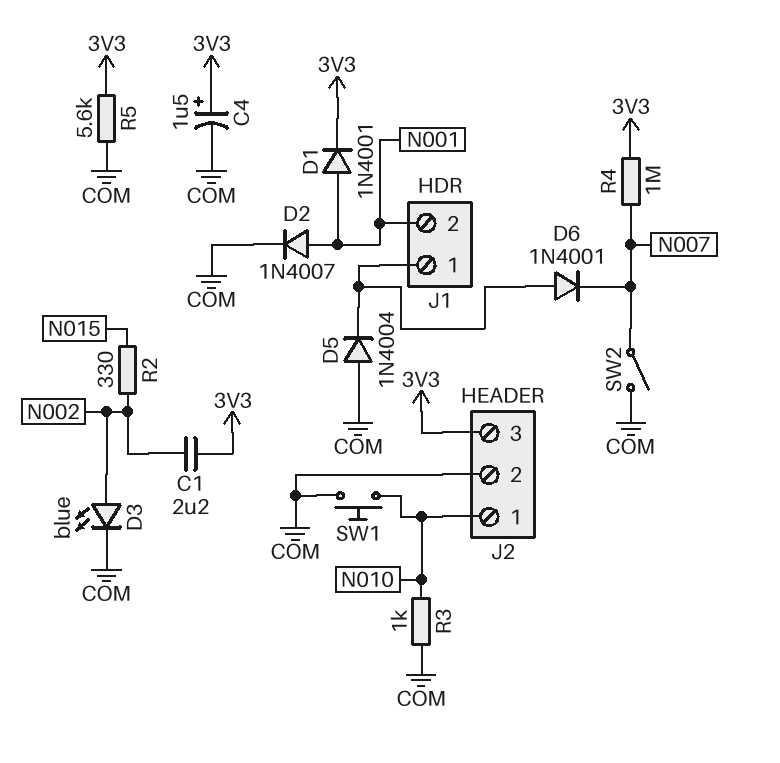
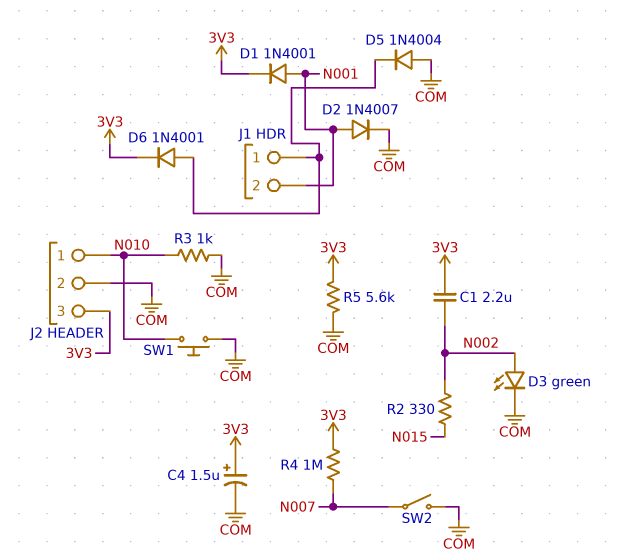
D3: LED blue (A N002, K COM) -> LED green (A N002, K COM)
D6: diode 1N4001 (A J1/1, K N007) -> diode 1N4001 (A J1/1, K 3V3)

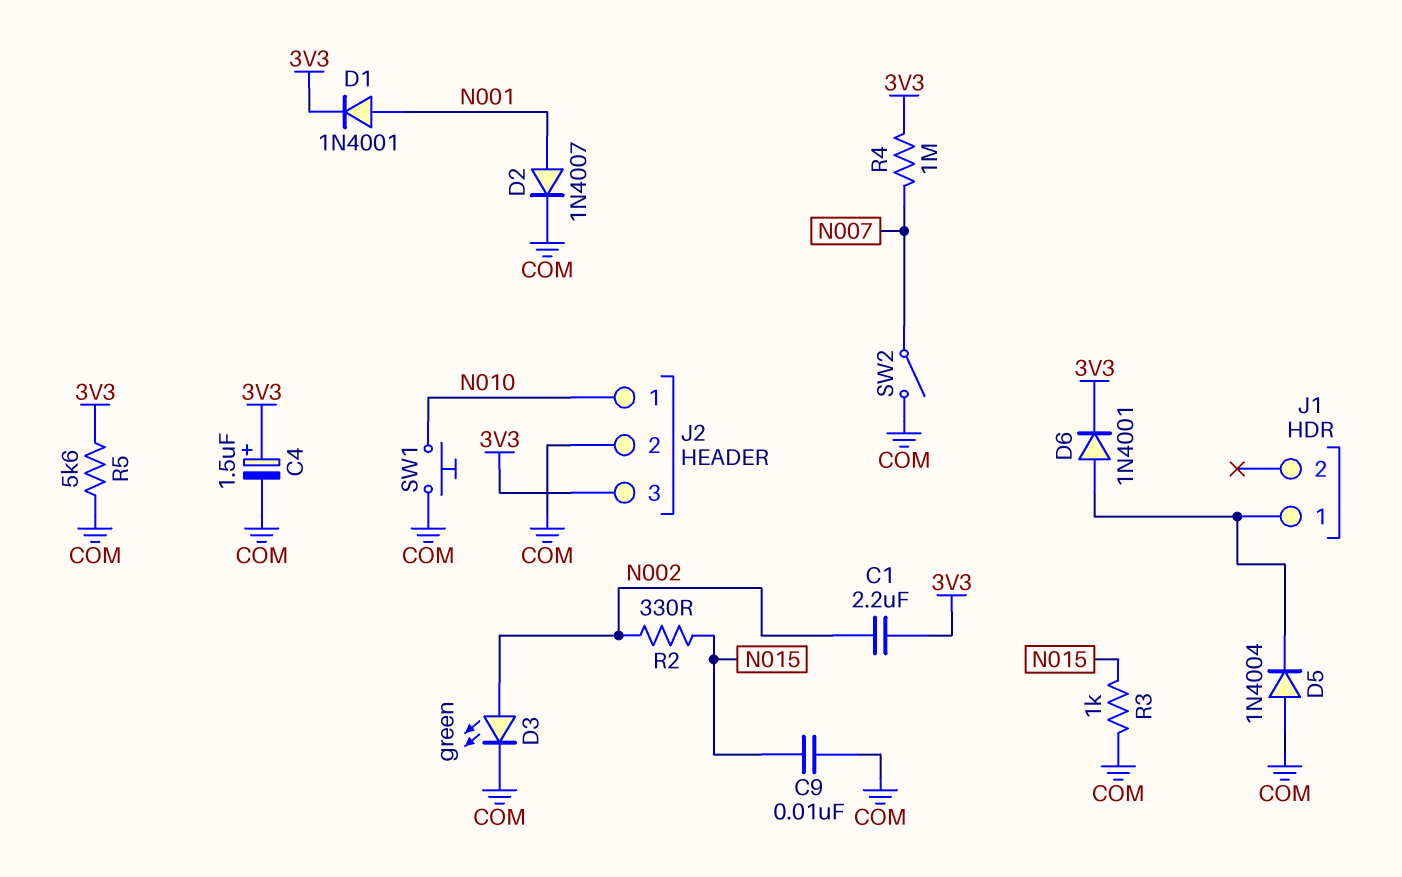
C9: none -> 10nF (COM, N015)
J1 pin 2: N001 -> none
R3: 1k (COM, N010) -> 1k (COM, N015)

